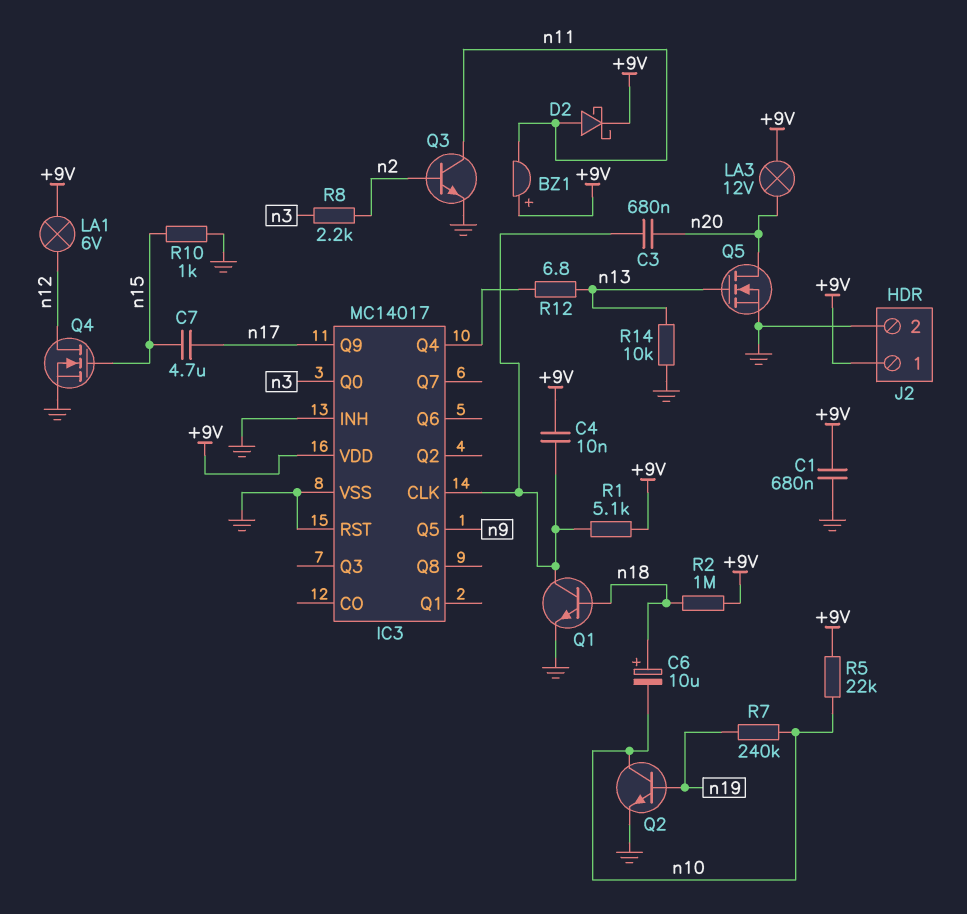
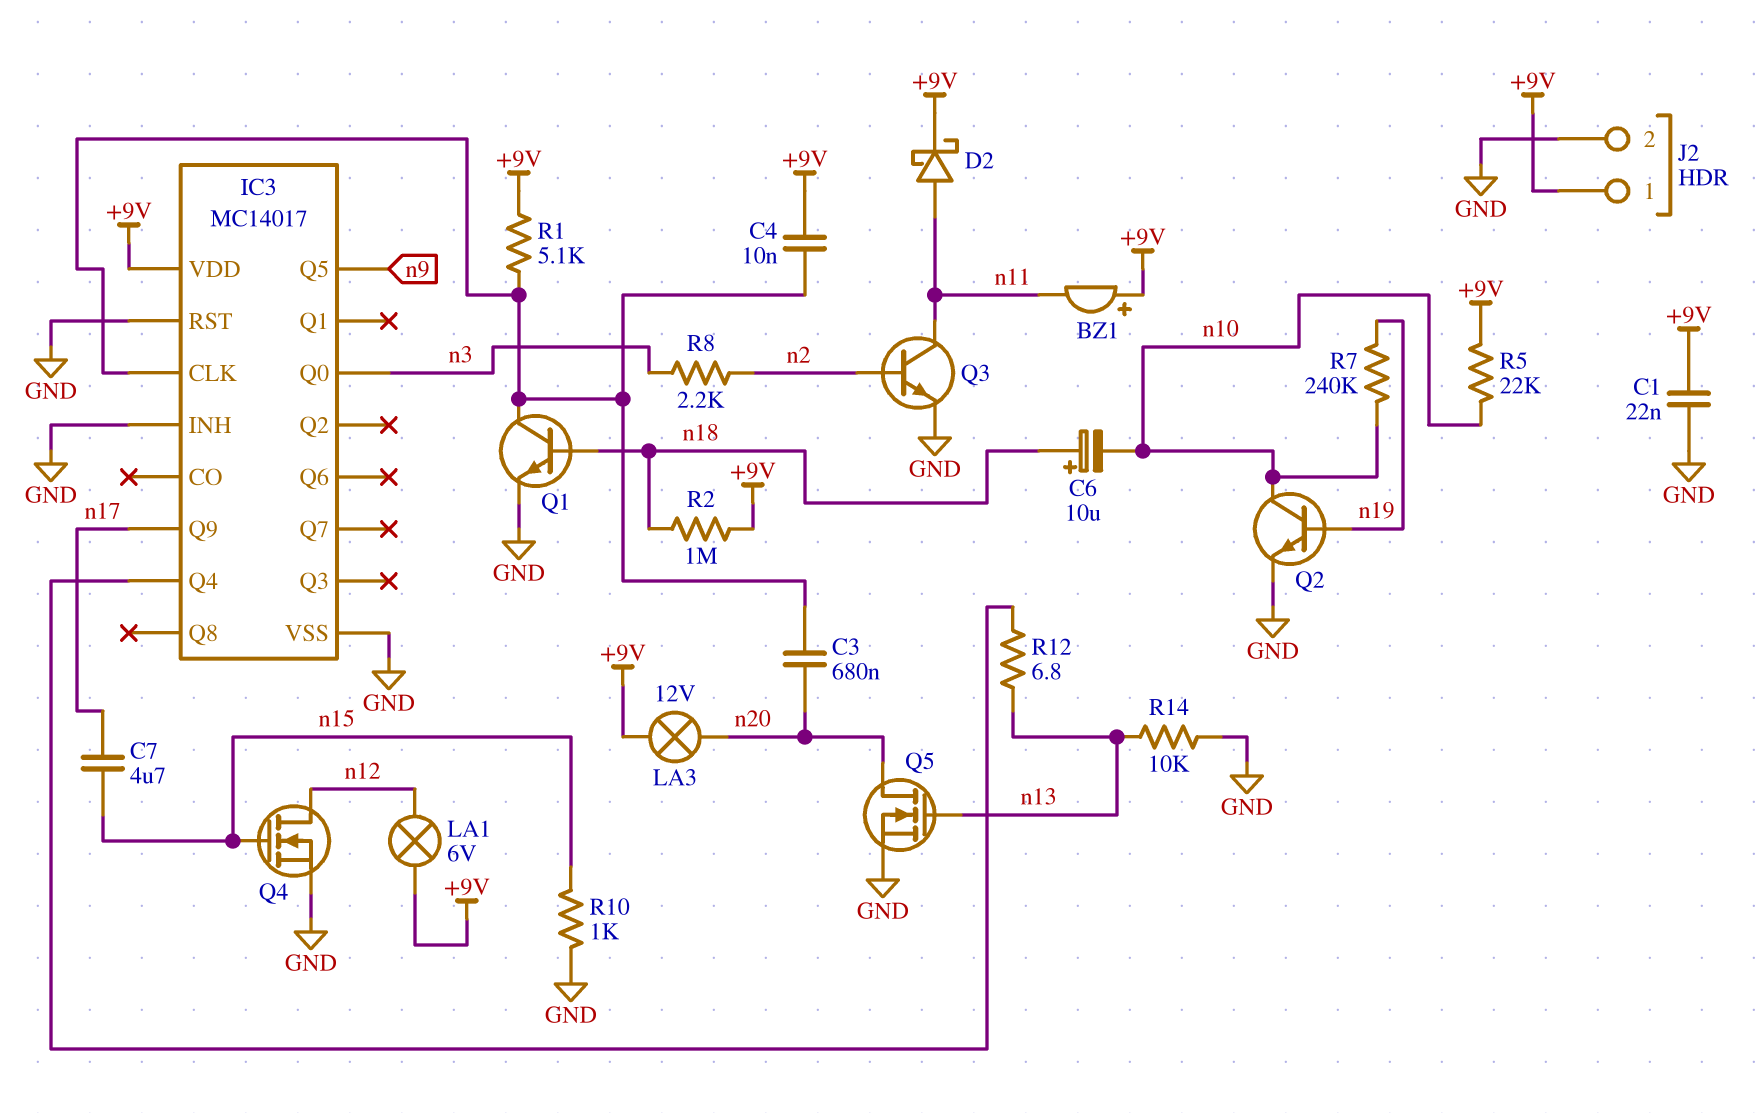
C1: 680nF (+9V, GND) -> 22nF (+9V, GND)

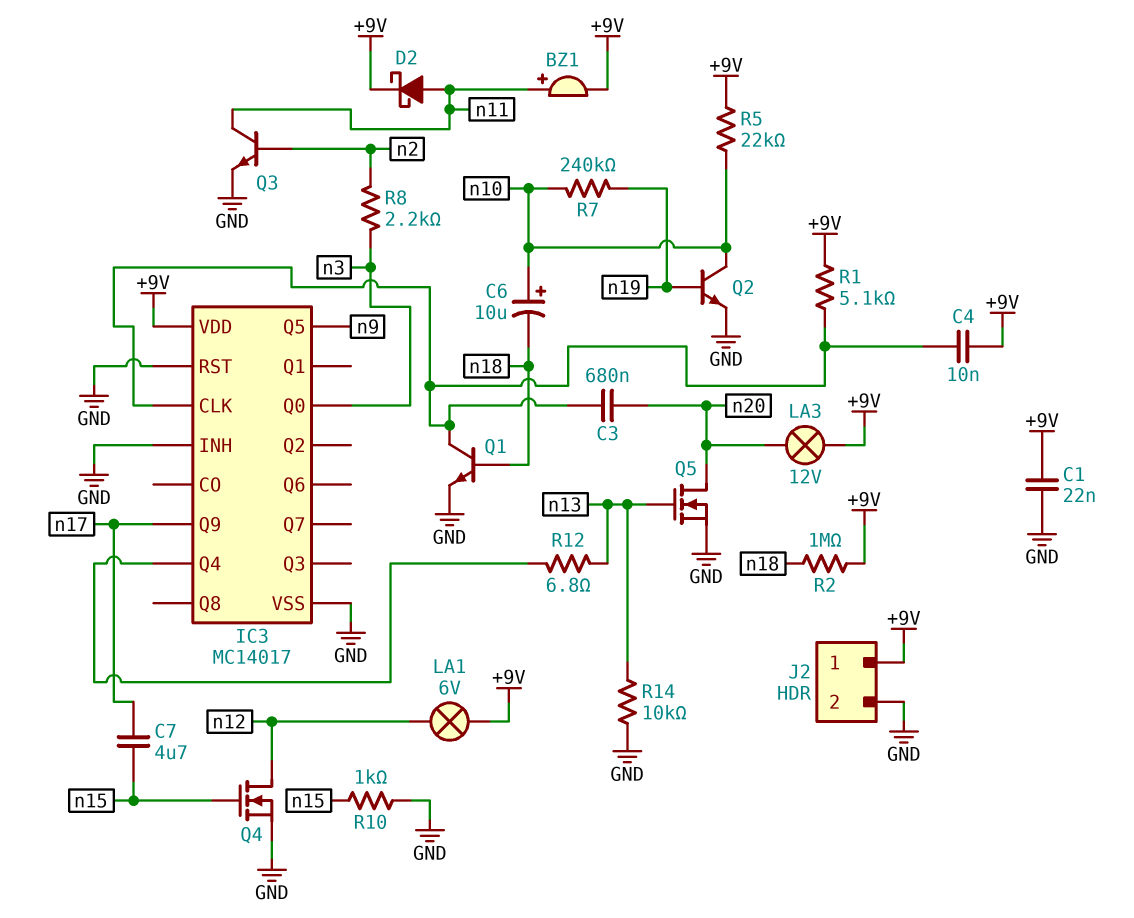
BZ1: buzzer (plus +9V, minus n11) -> buzzer (plus n11, minus +9V)
C6: 10uF (plus n18, minus n10) -> 10uF (plus n10, minus n18)

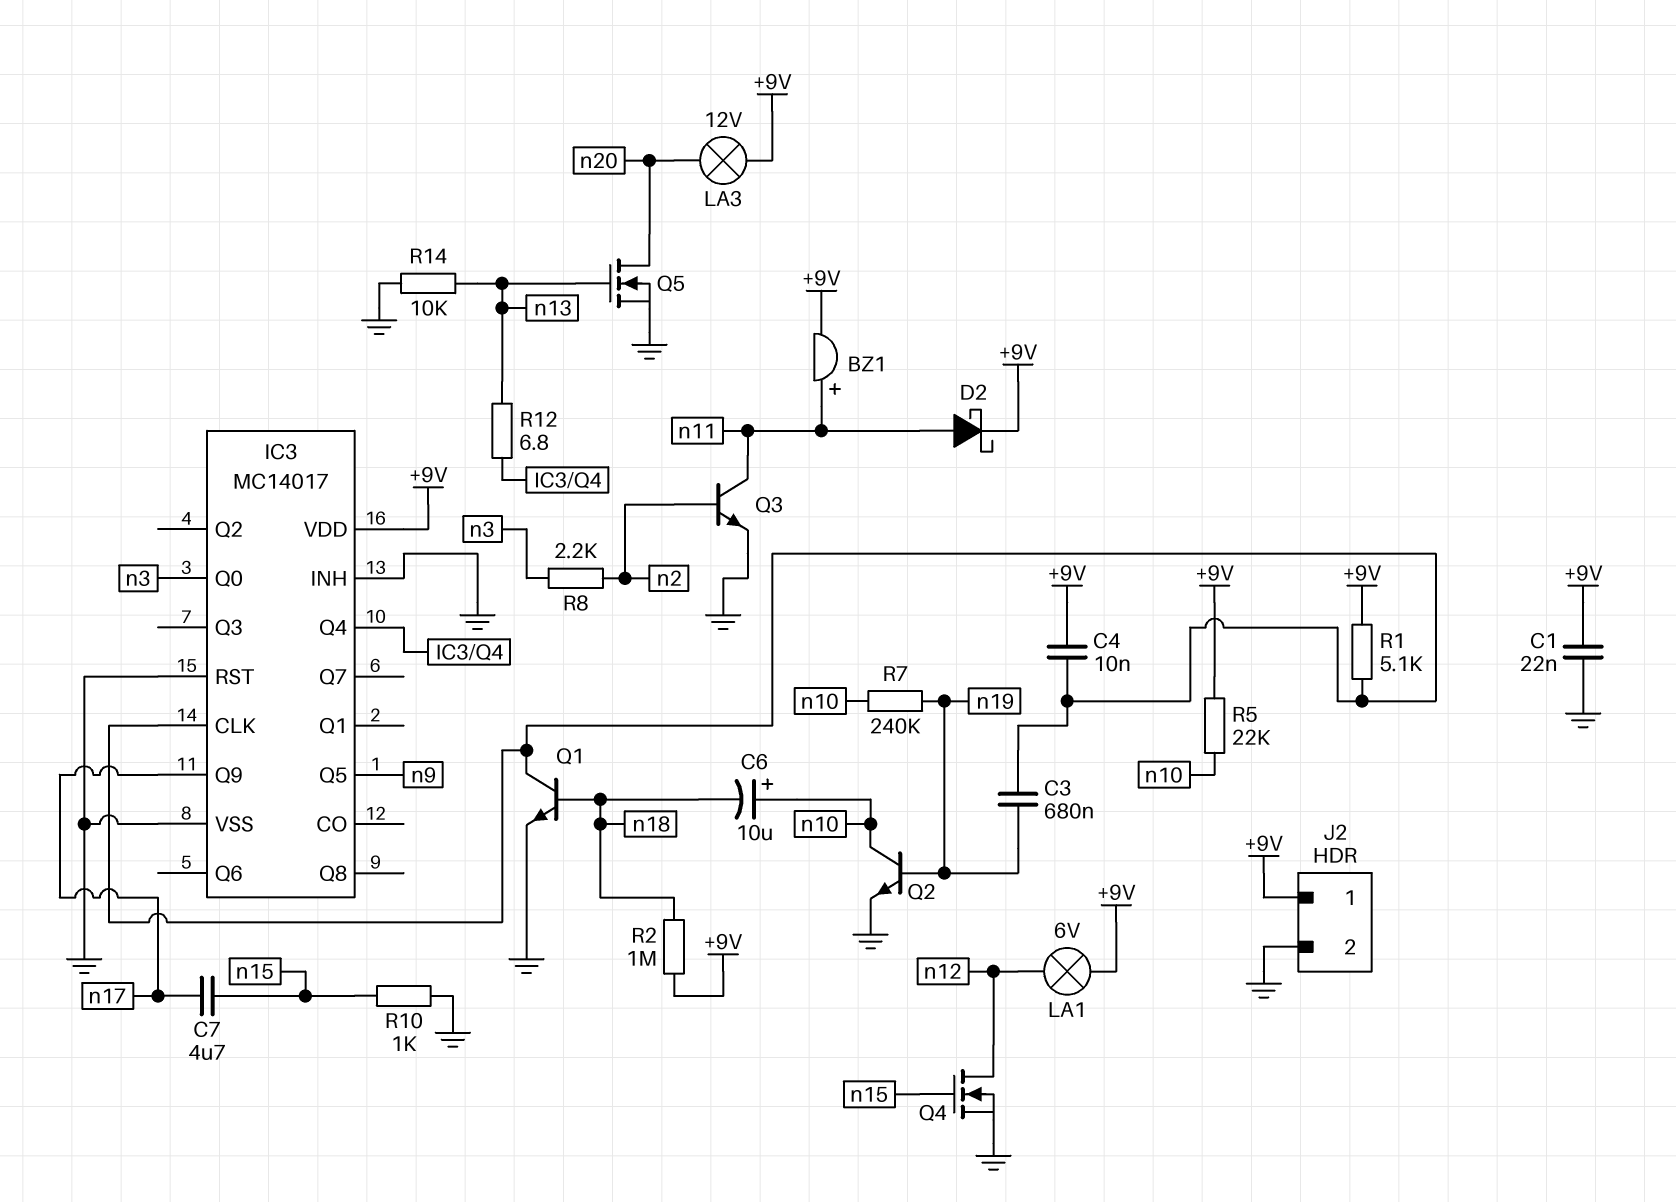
C3: 680nF (IC3/CLK, n20) -> 680nF (IC3/CLK, n19)

